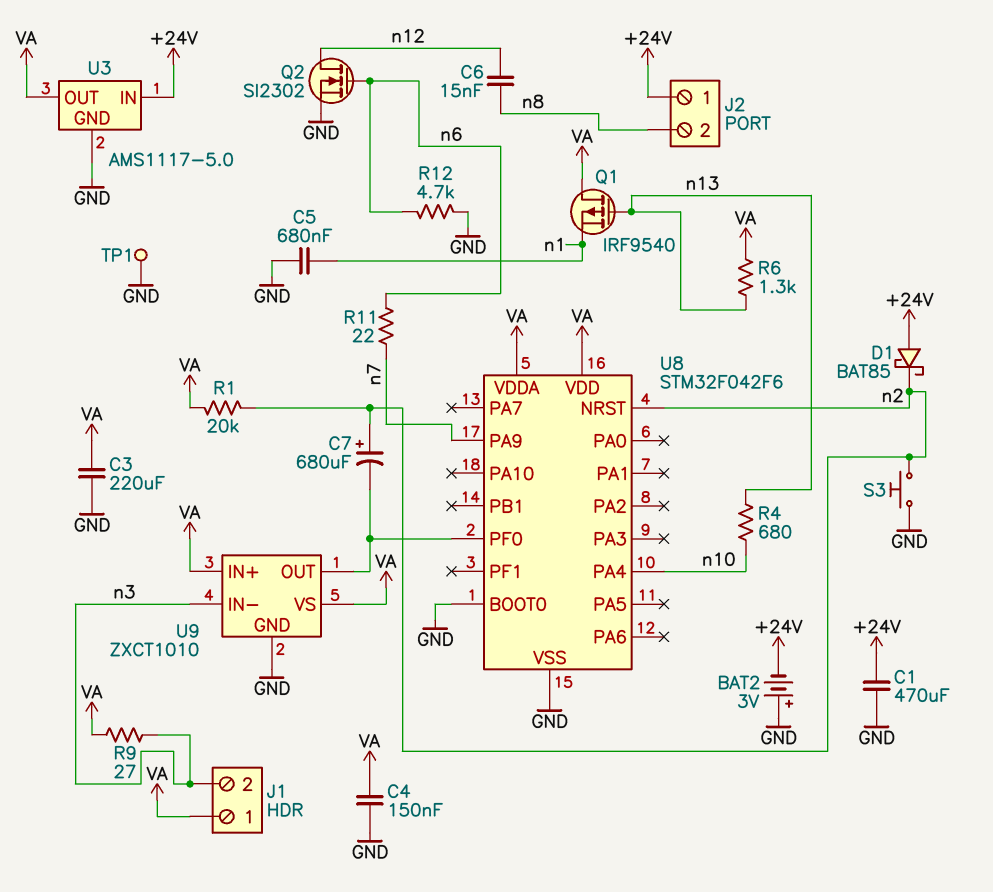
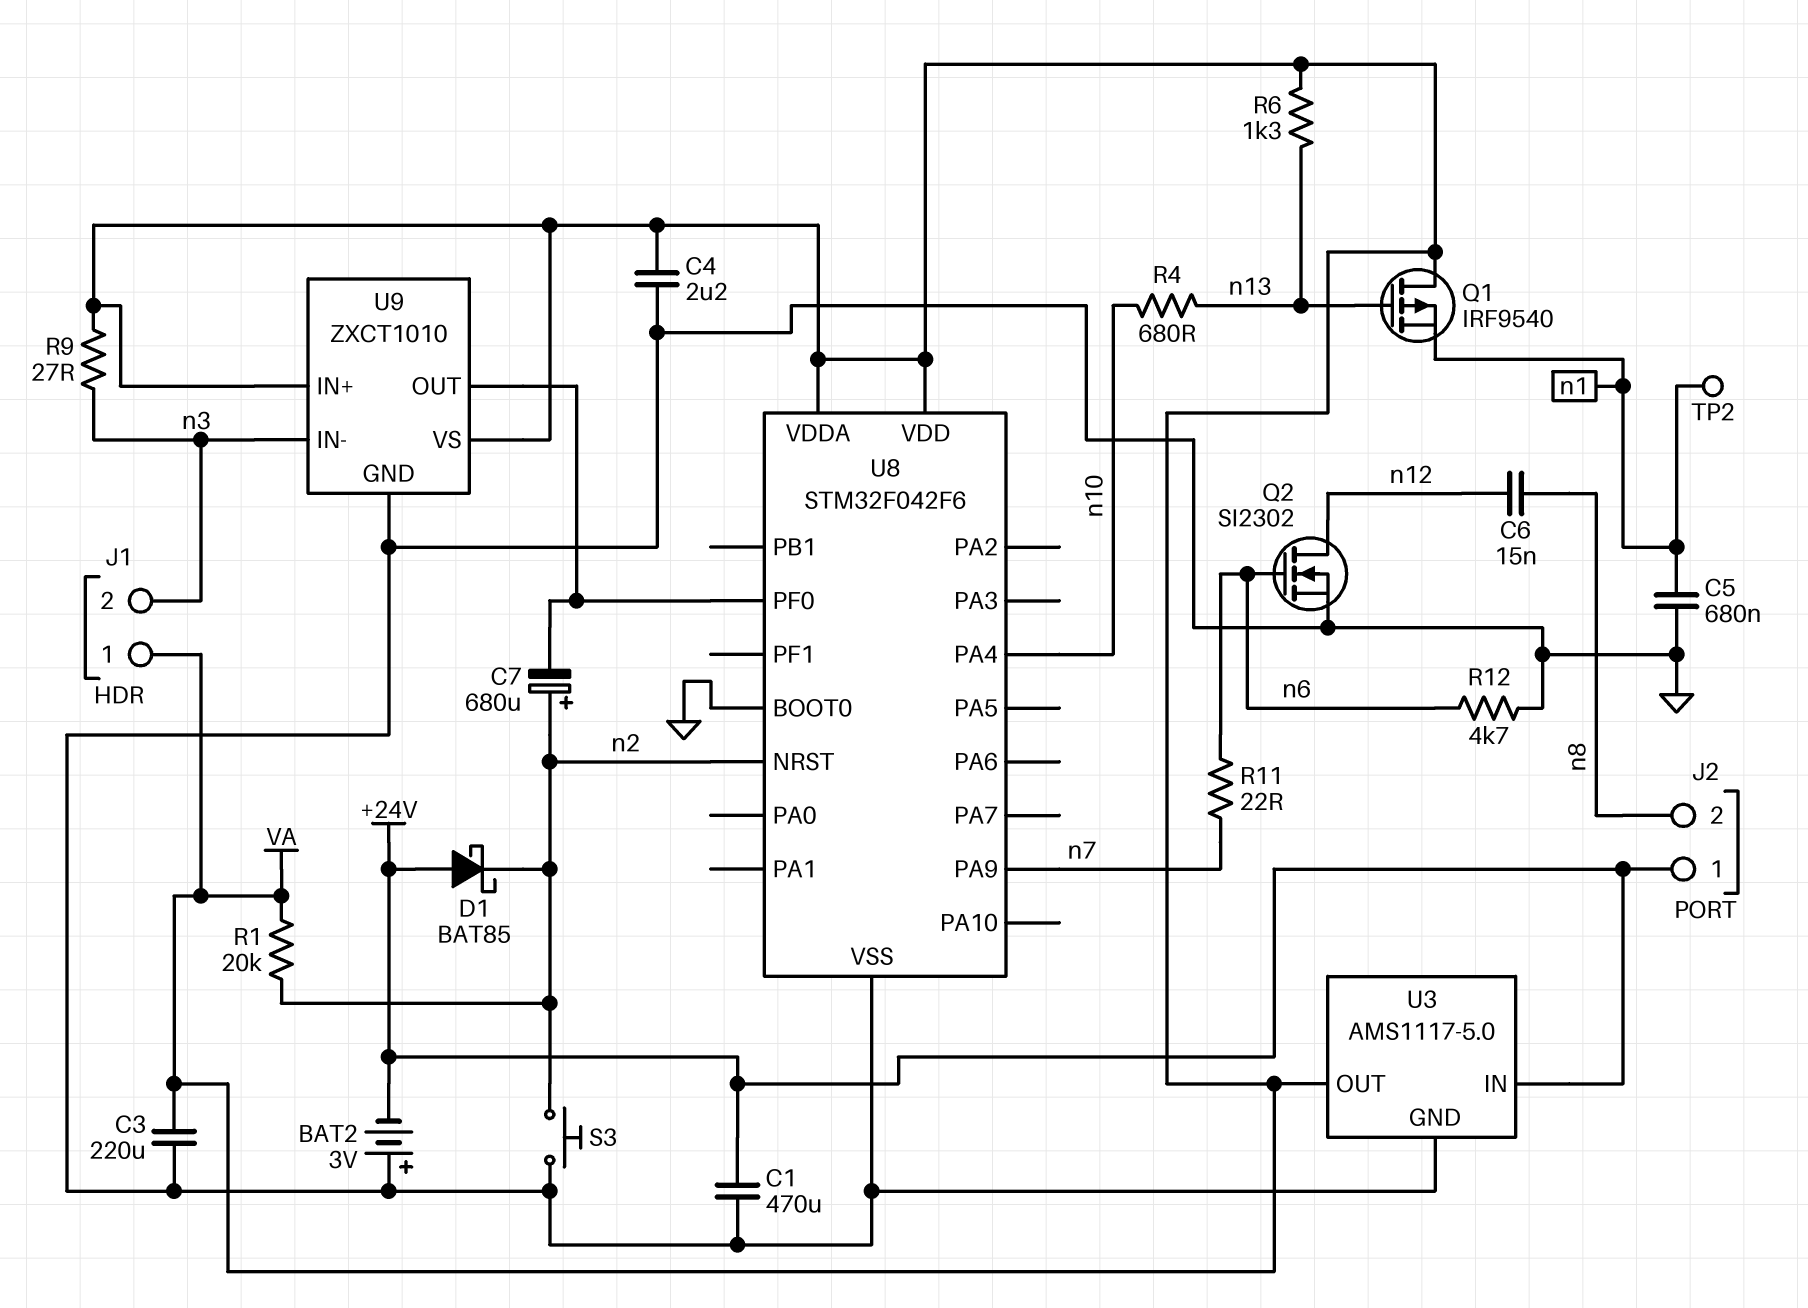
C4: 150nF (GND, VA) -> 2.2uF (GND, VA)
TP1: test point (GND) -> none
TP2: none -> test point (n1)

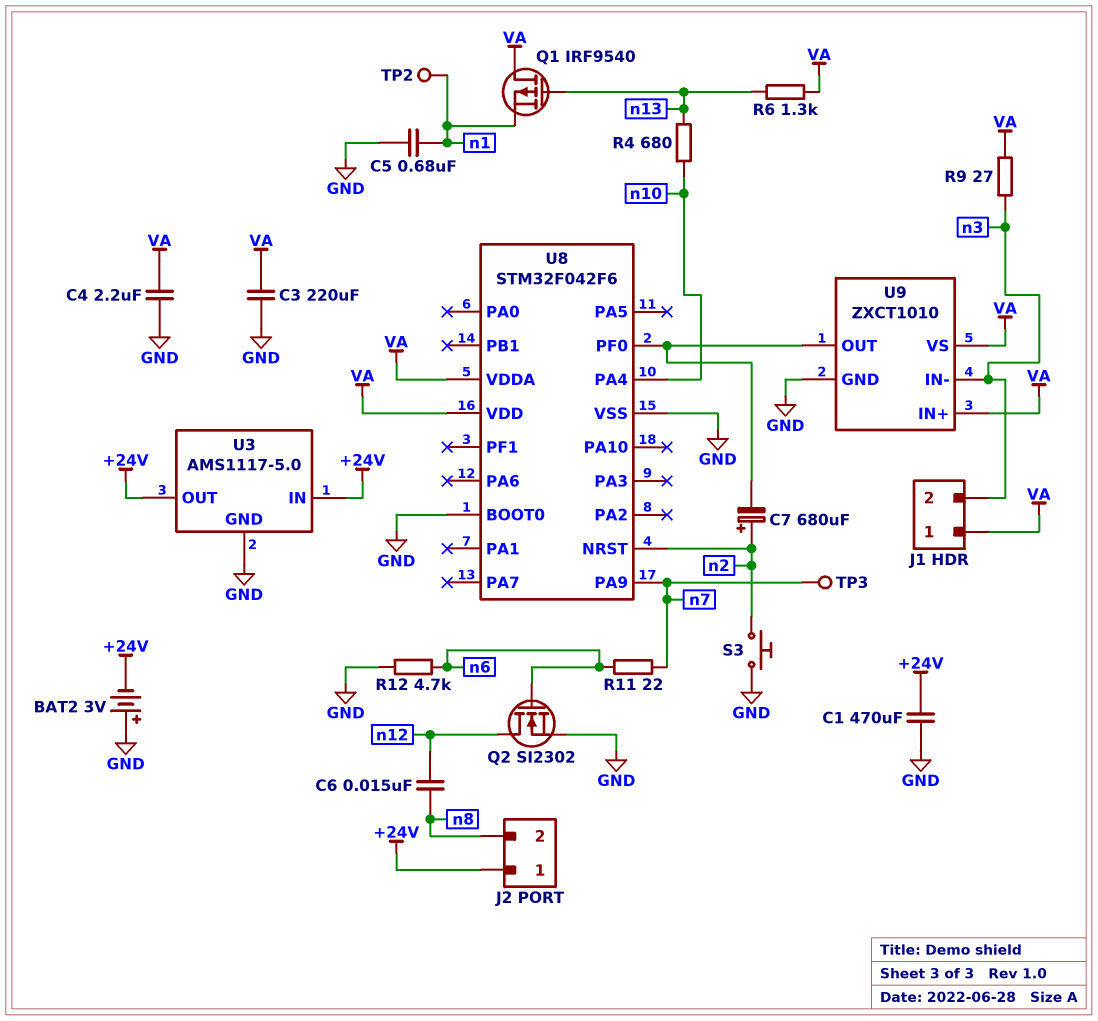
D1: schottky BAT85 (A +24V, K n2) -> none
R1: 20k (VA, n2) -> none
TP3: none -> test point (n7)
U3 pin OUT: VA -> +24V

